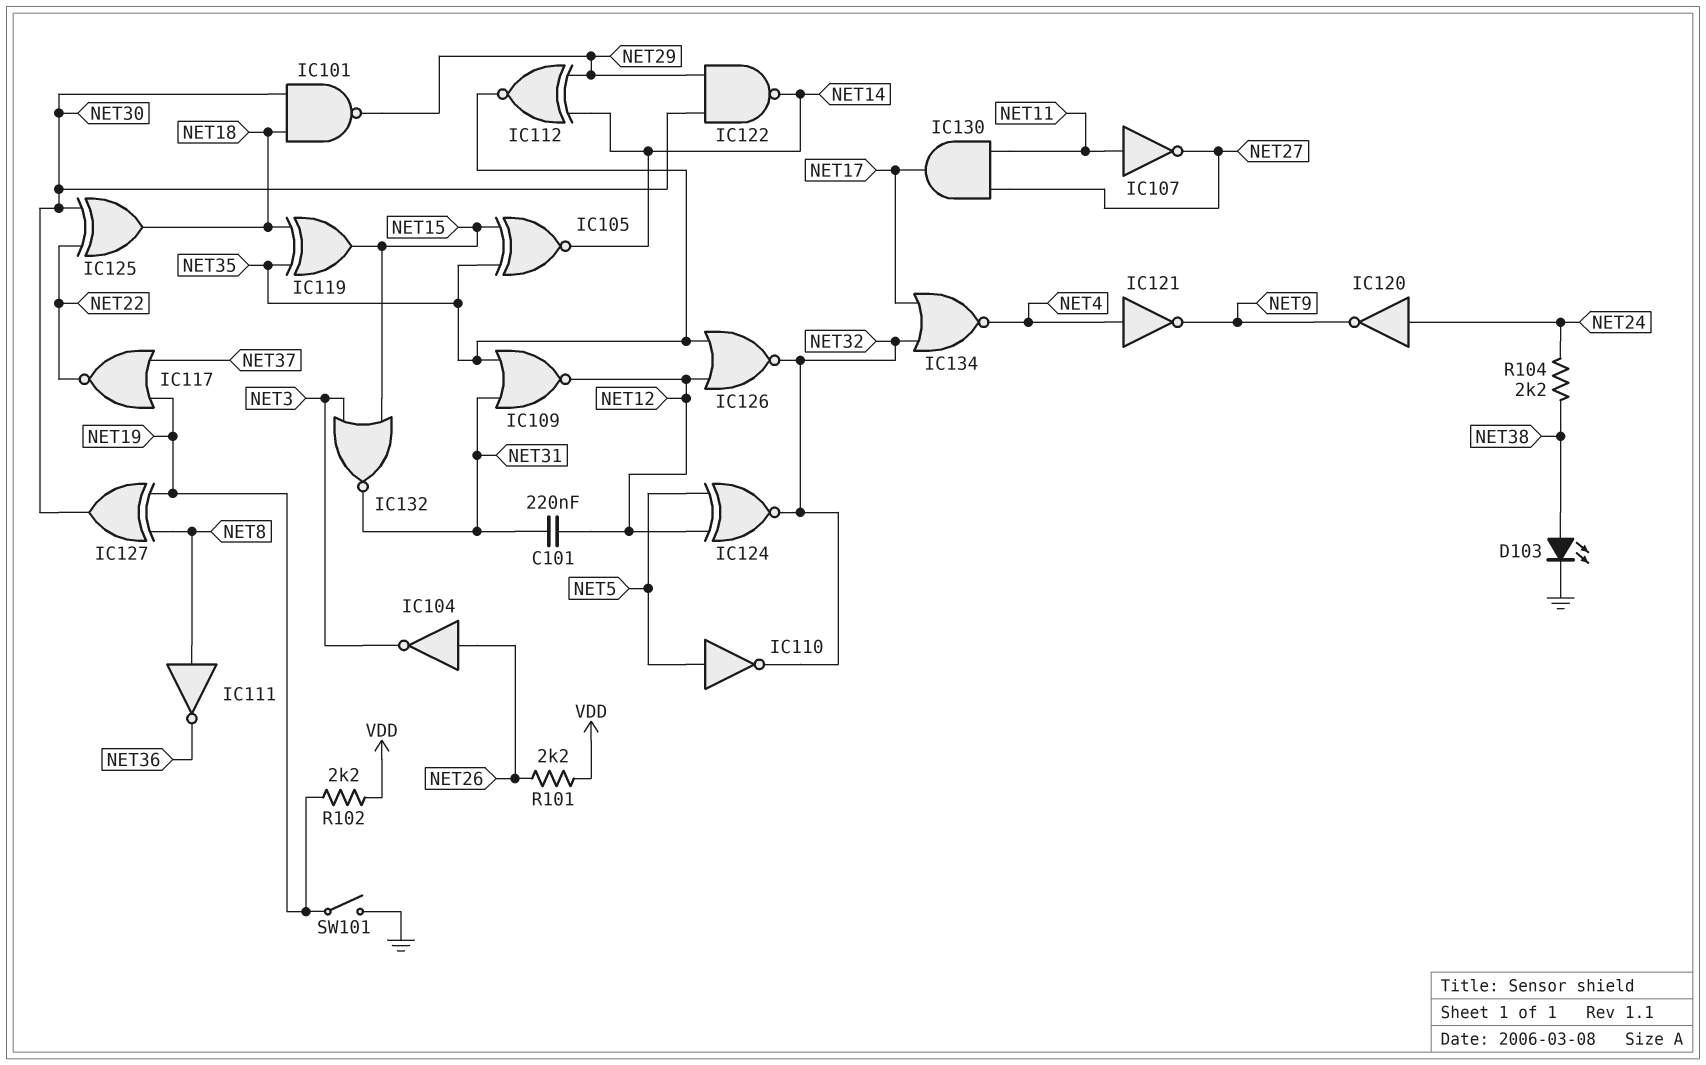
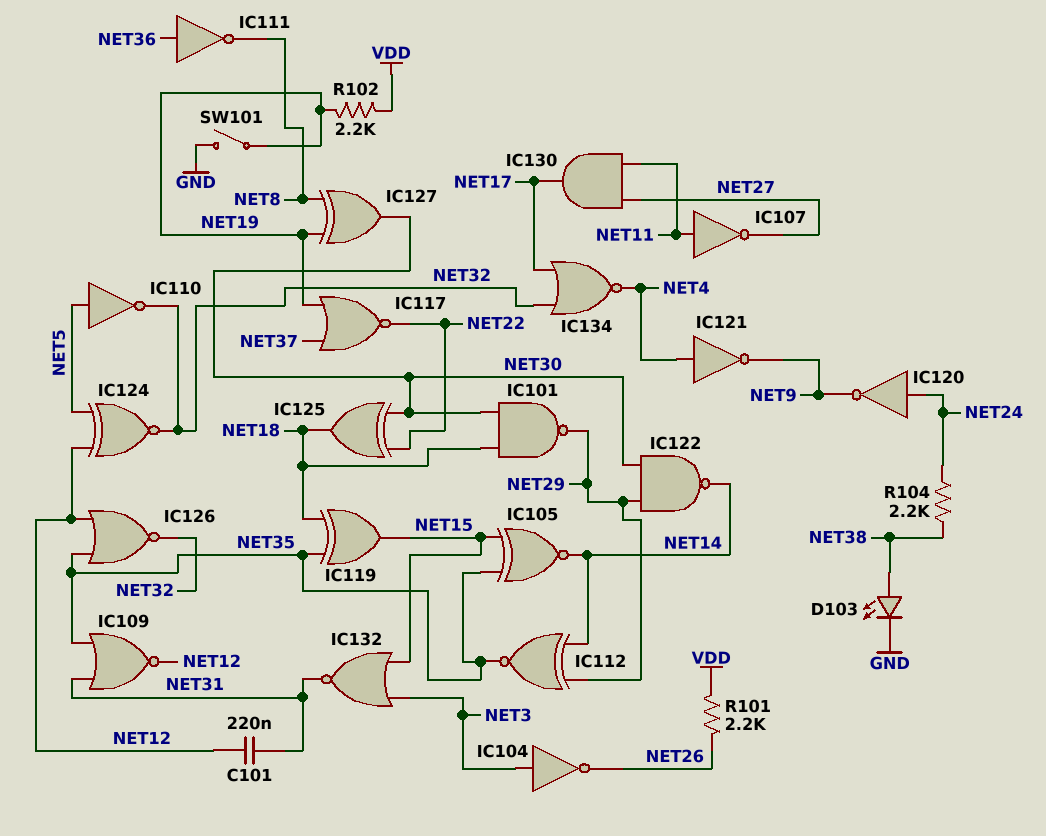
IC104: NOT (in NET26, out NET3) -> NOT (in NET3, out NET26)
IC111: NOT (in NET8, out NET36) -> NOT (in NET36, out NET8)

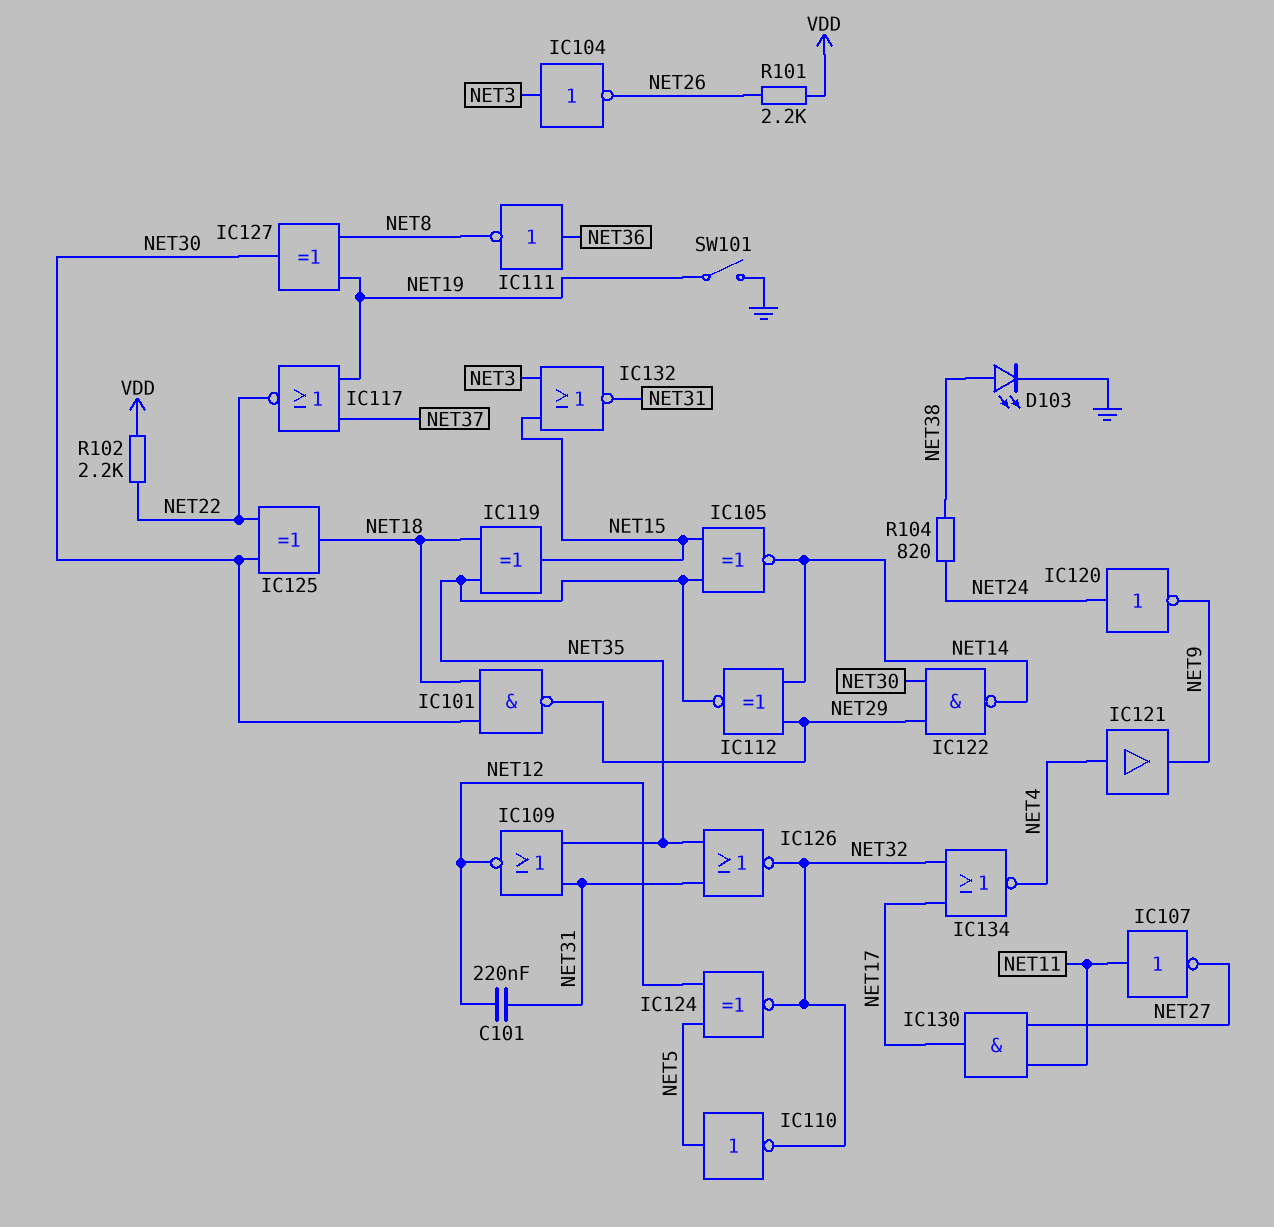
IC121: NOT (in NET4, out NET9) -> buffer (in NET4, out NET9)
IC126: NOR (in NET12, in NET35, out NET32) -> NOR (in NET31, in NET35, out NET32)
R102: 2.2k (NET19, VDD) -> 2.2k (NET22, VDD)
R104: 2.2k (NET24, NET38) -> 820 (NET24, NET38)

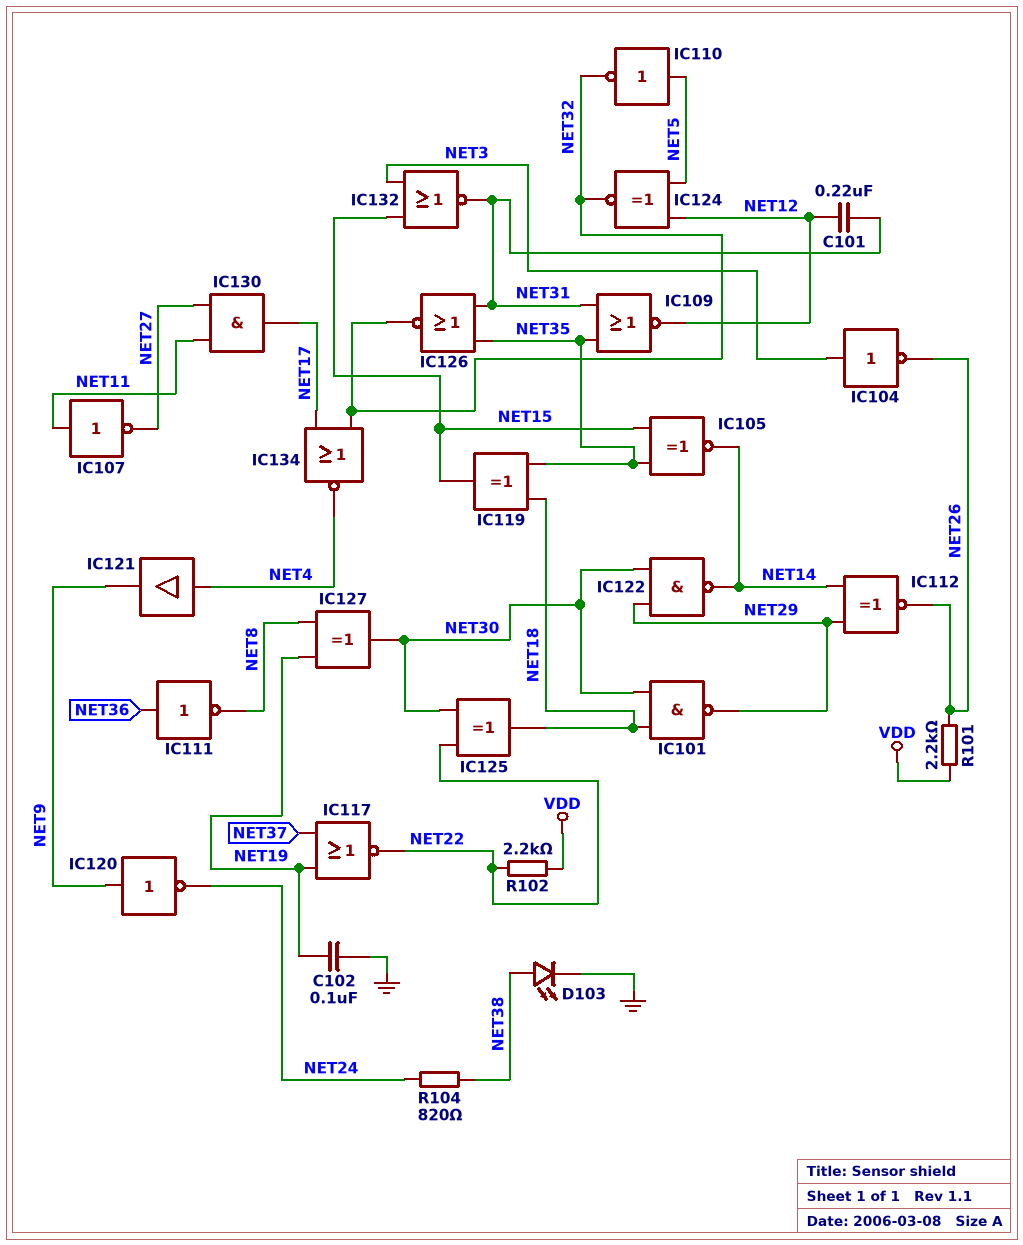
C102: none -> 100nF (GND, NET19)
IC112: XNOR (in NET14, in NET29, out NET35) -> XNOR (in NET14, in NET29, out NET26)
IC120: NOT (in NET24, out NET9) -> NOT (in NET9, out NET24)
SW101: switch (GND, NET19) -> none

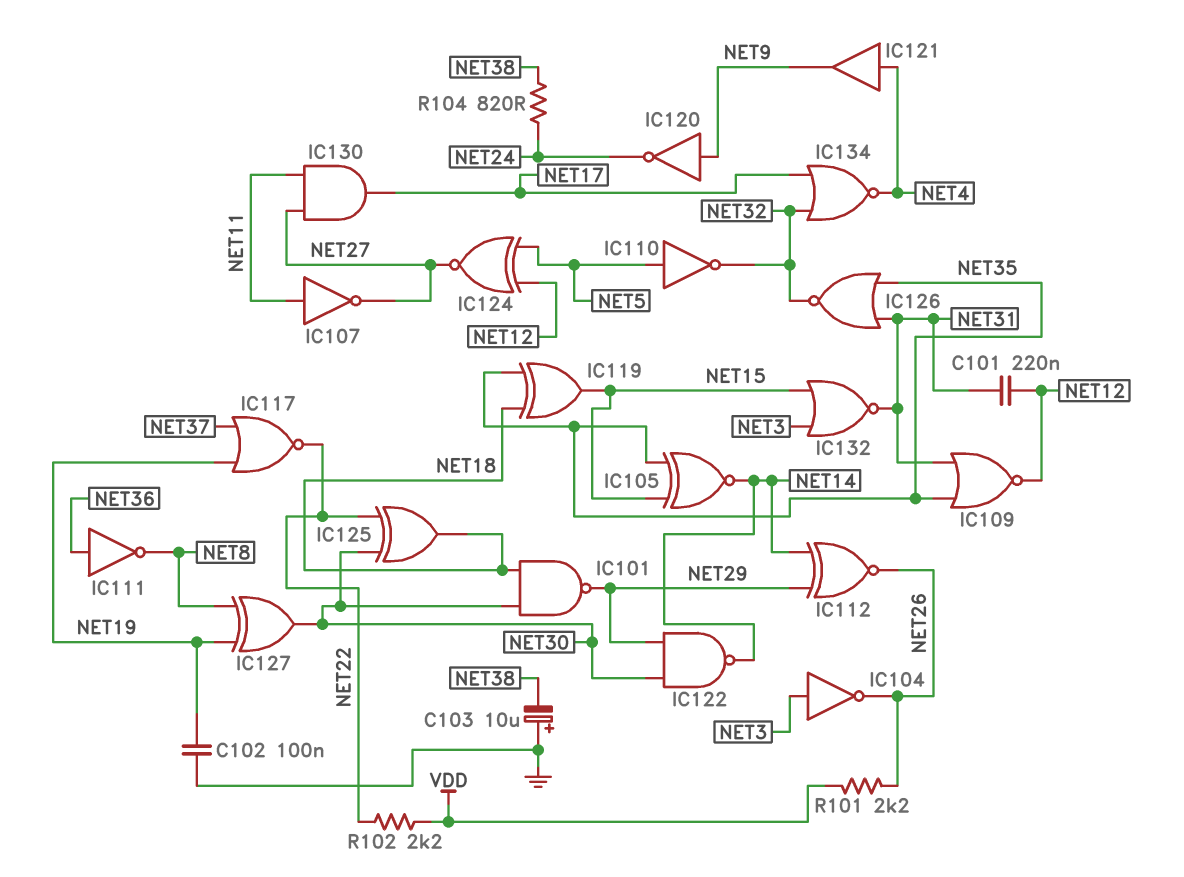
C103: none -> 10uF (plus GND, minus NET38)
D103: LED (A NET38, K GND) -> none
IC124: XNOR (in NET5, in NET12, out NET32) -> XNOR (in NET5, in NET12, out NET27)

